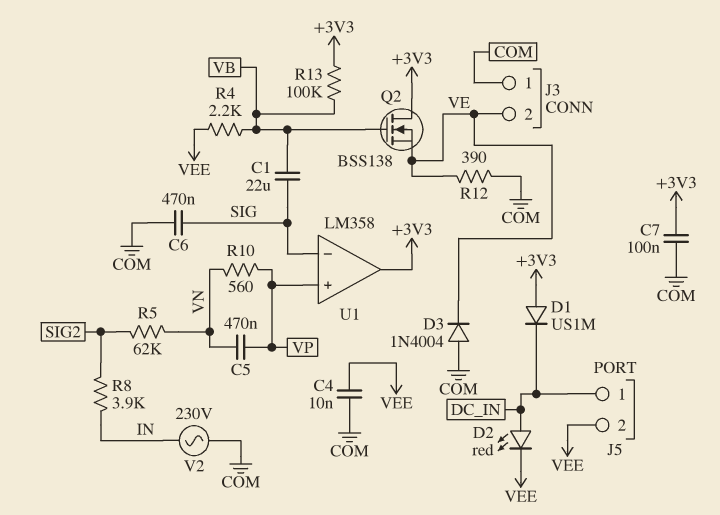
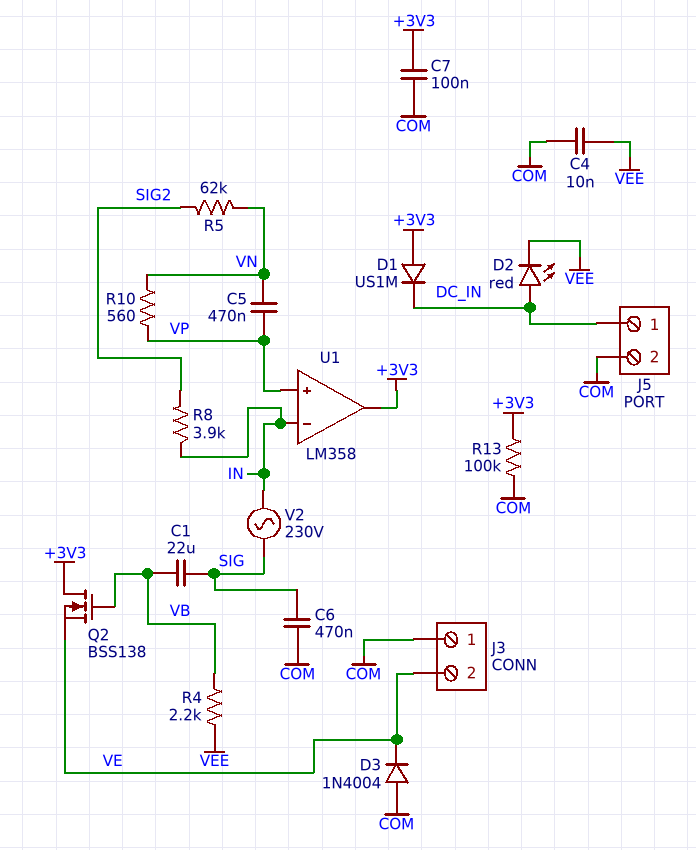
J5 pin 2: VEE -> COM
R12: 390 (COM, VE) -> none
R13: 100k (+3V3, VB) -> 100k (+3V3, COM)
U1 pin in-: SIG -> IN
V2: AC 230V (COM, IN) -> AC 230V (IN, SIG)

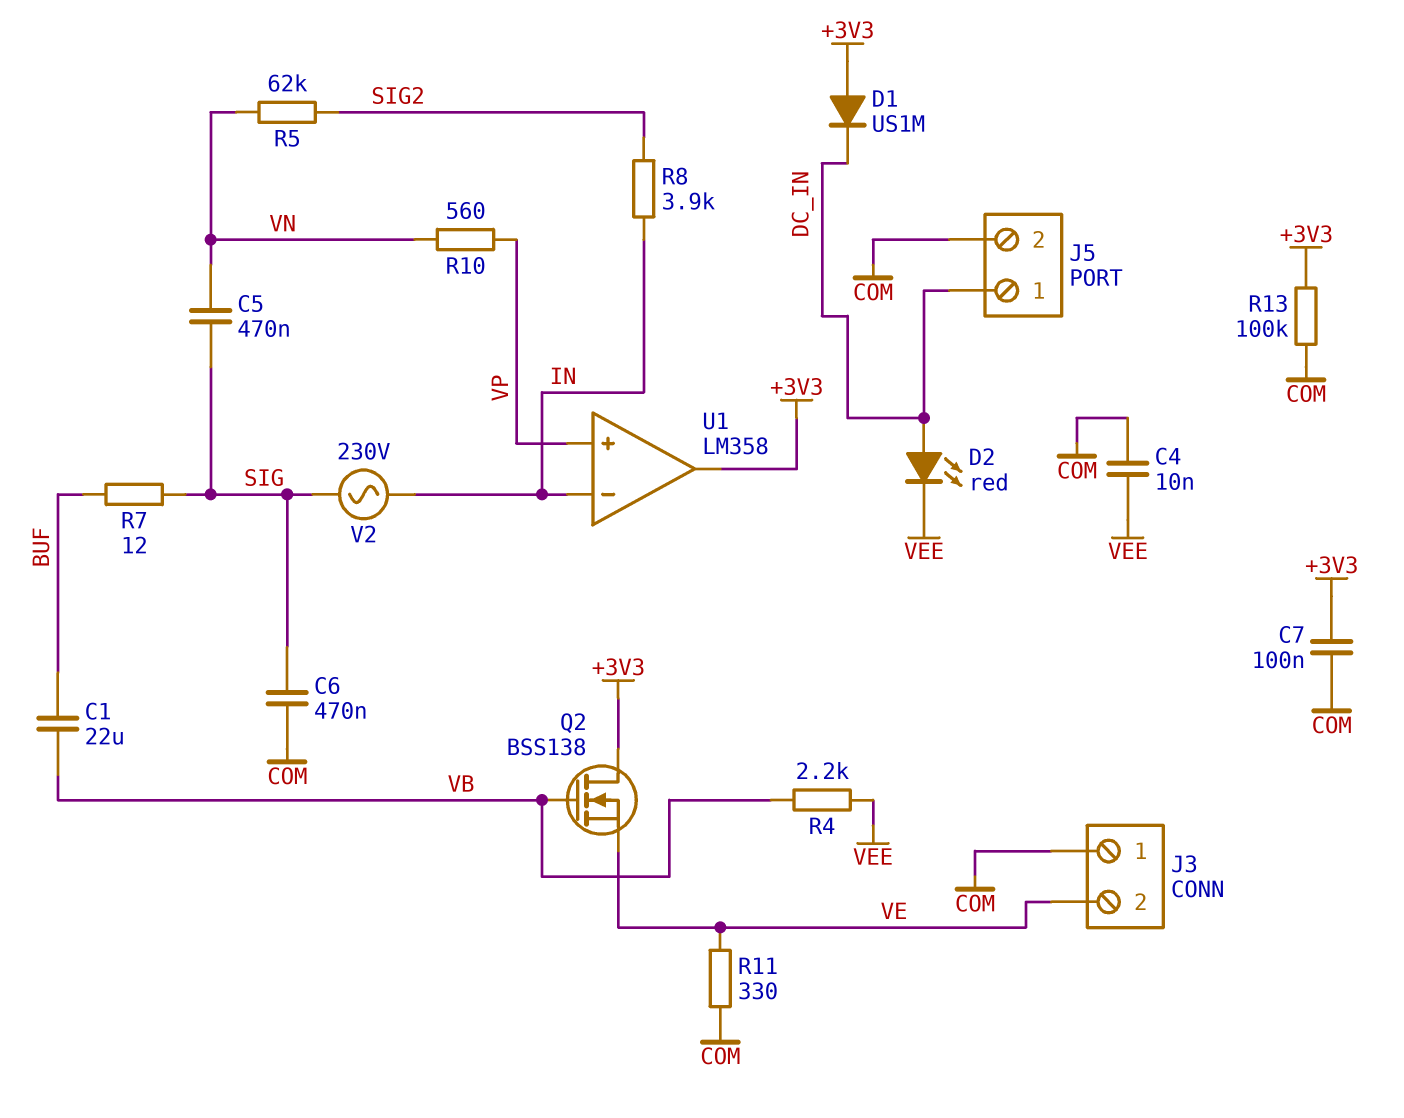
C1: 22uF (SIG, VB) -> 22uF (BUF, VB)
C5: 470nF (VN, VP) -> 470nF (SIG, VN)
D3: diode 1N4004 (A COM, K VE) -> none
R7: none -> 12 (BUF, SIG)
R11: none -> 330 (COM, VE)

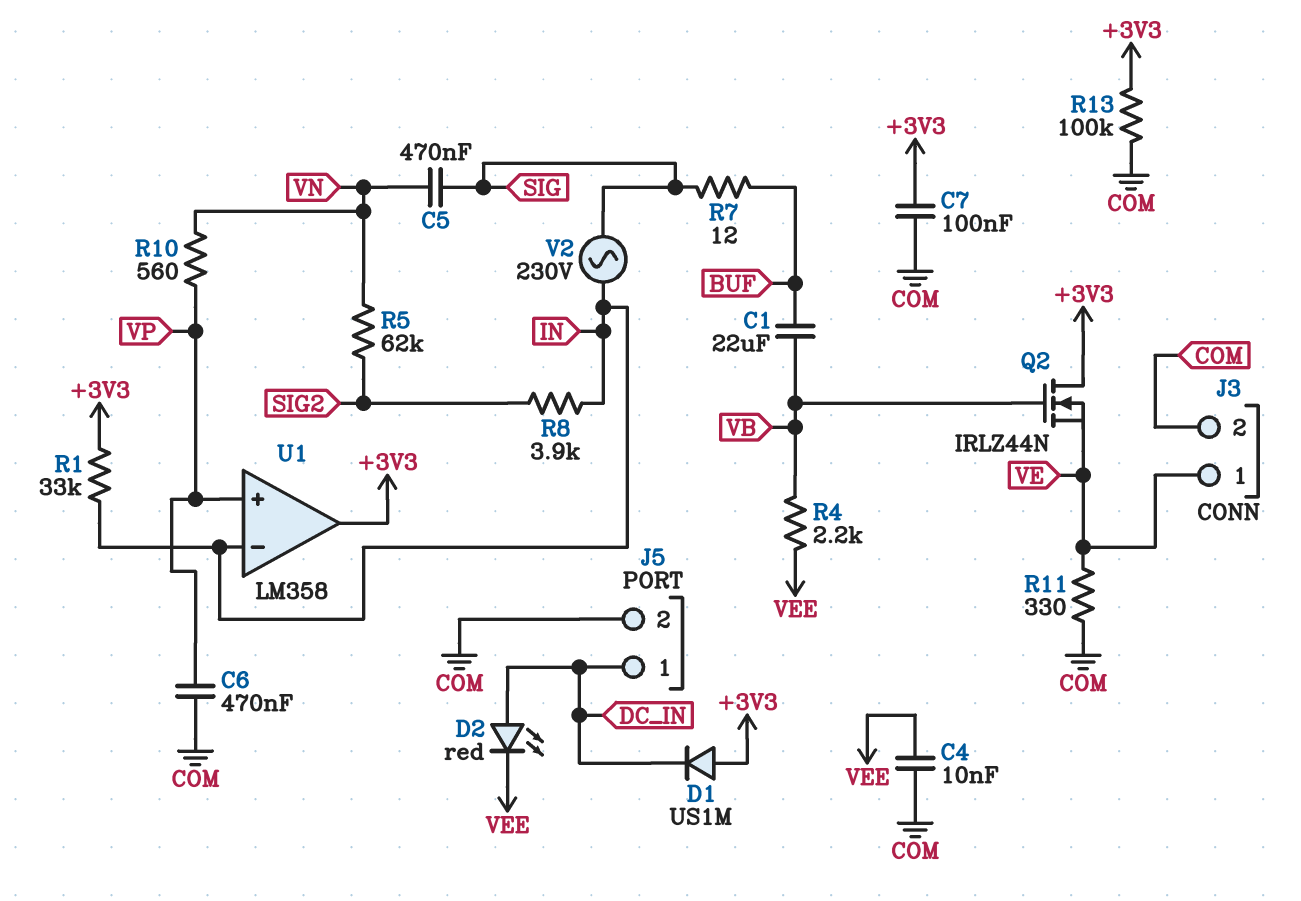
C6: 470nF (COM, SIG) -> 470nF (COM, VP)
J3 pin 1: COM -> VE
J3 pin 2: VE -> COM
Q2: NMOS BSS138 (G VB, D +3V3, S VE) -> NMOS IRLZ44N (G VB, D +3V3, S VE)
R1: none -> 33k (+3V3, IN)

